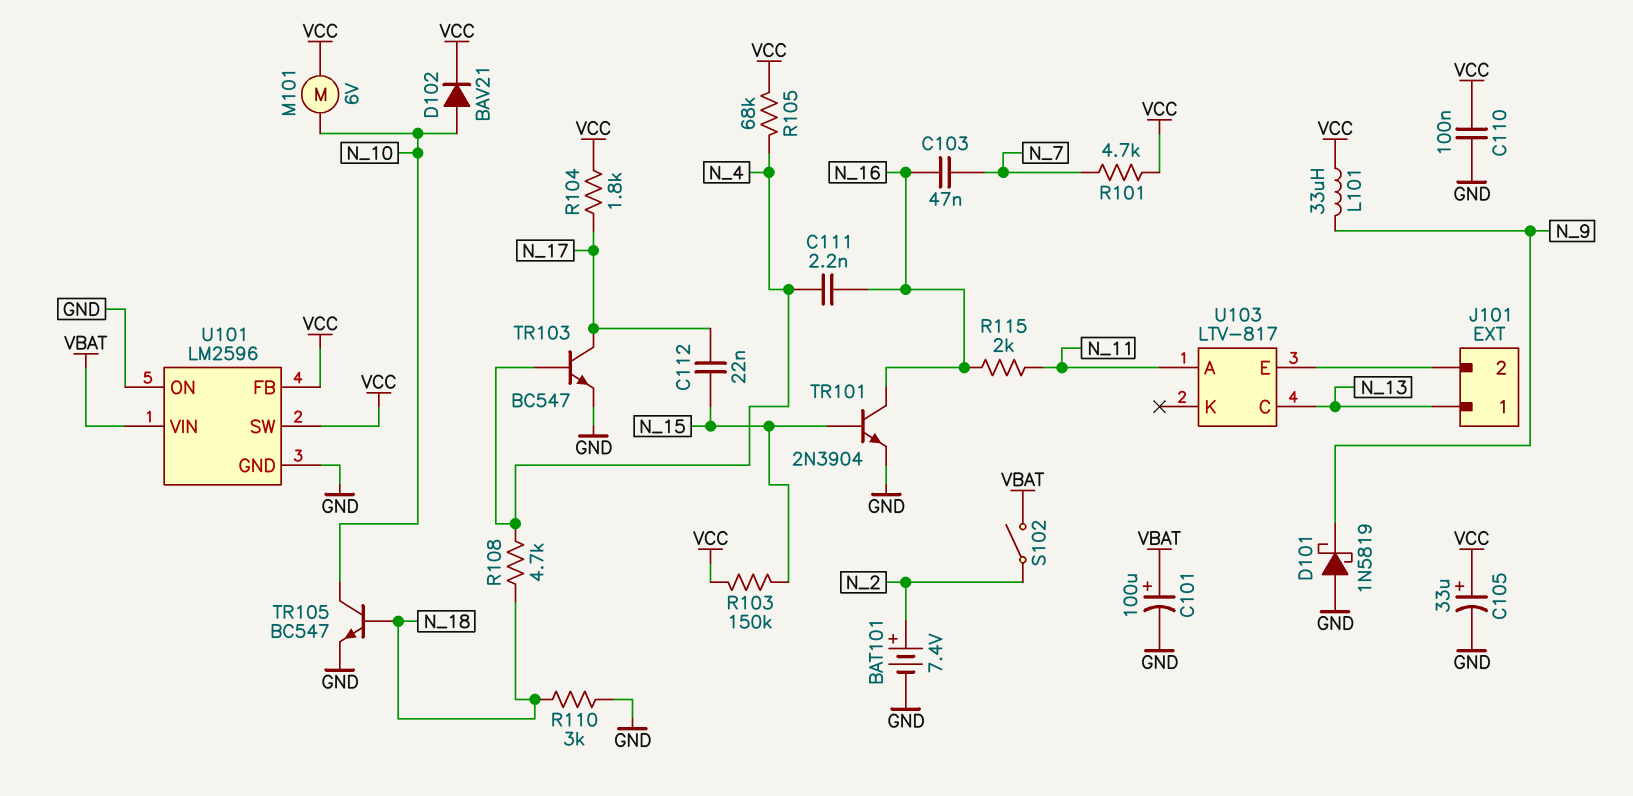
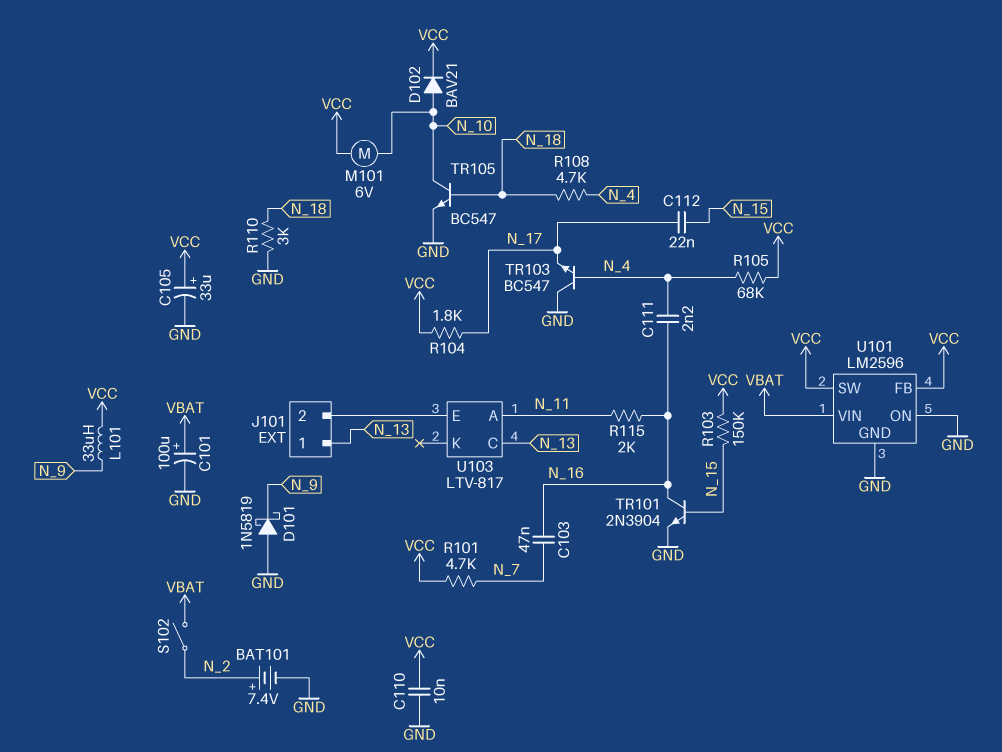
C110: 100nF (GND, VCC) -> 10nF (GND, VCC)
TR103: NPN BC547 (B N_4, C N_17, E GND) -> NPN BC547 (B N_4, C GND, E N_17)

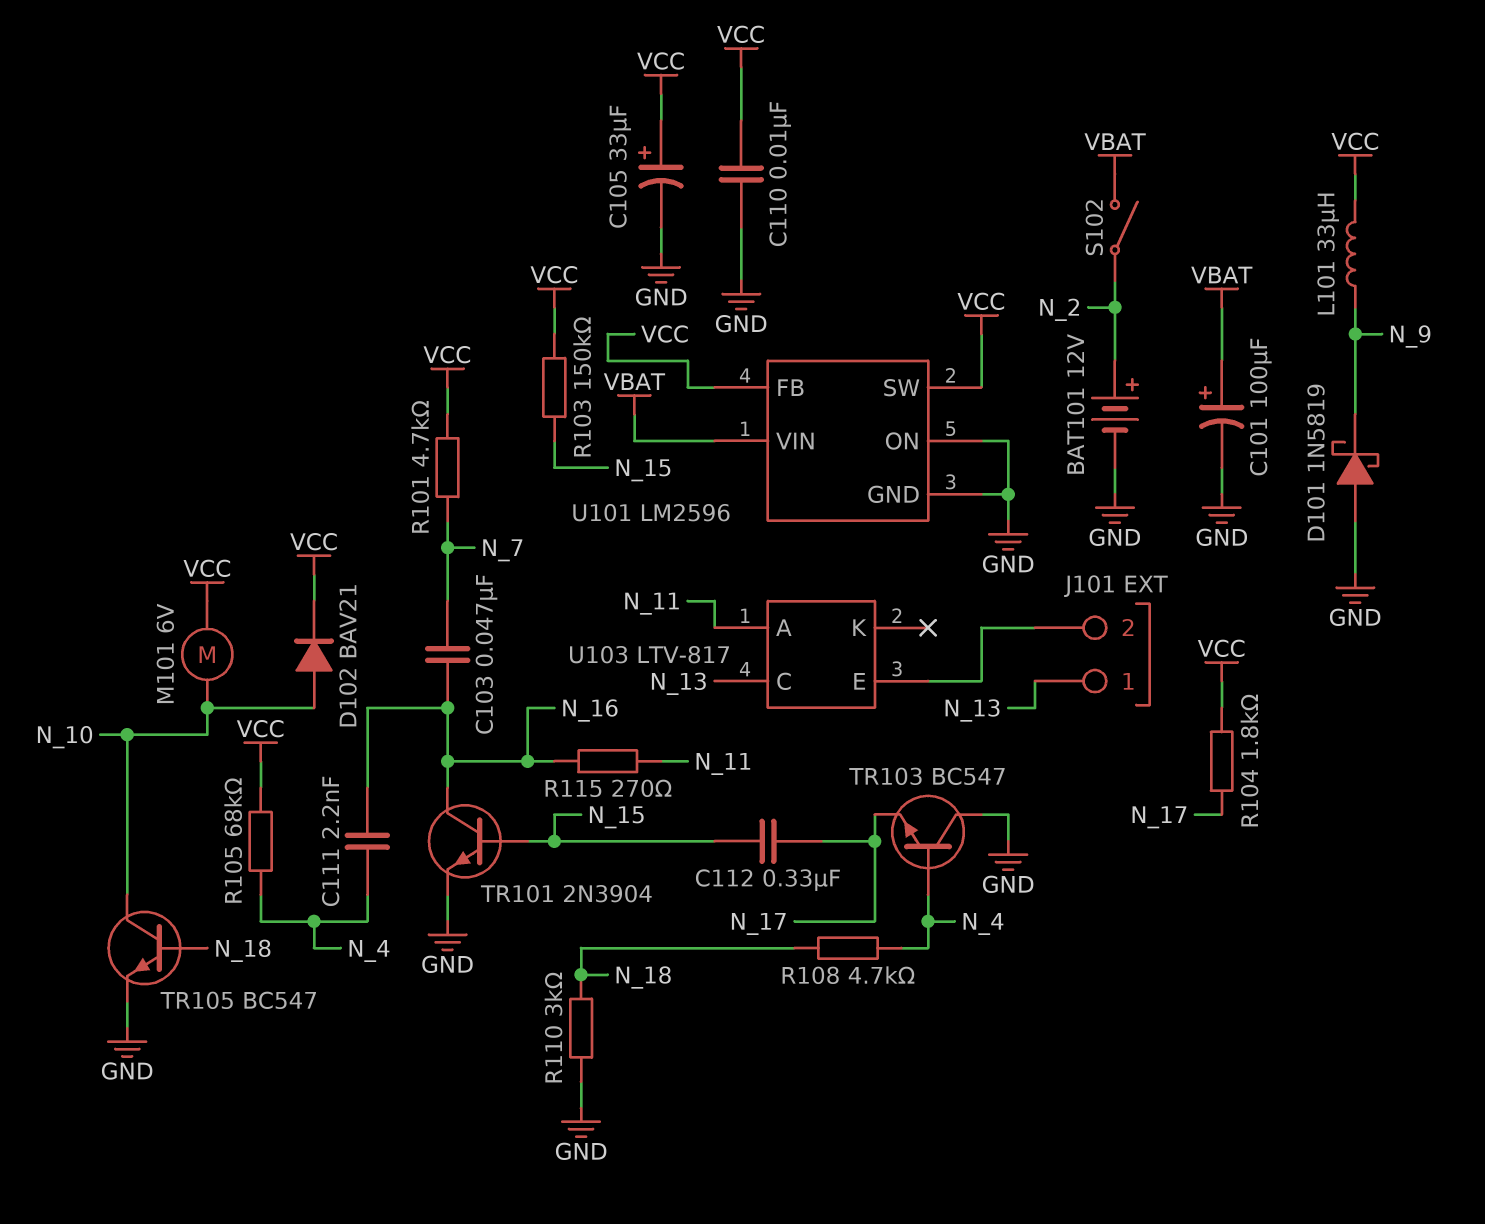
BAT101: 7.4V (plus N_2, minus GND) -> 12V (plus N_2, minus GND)
C112: 22nF (N_15, N_17) -> 330nF (N_15, N_17)
R115: 2k (N_11, N_16) -> 270 (N_11, N_16)

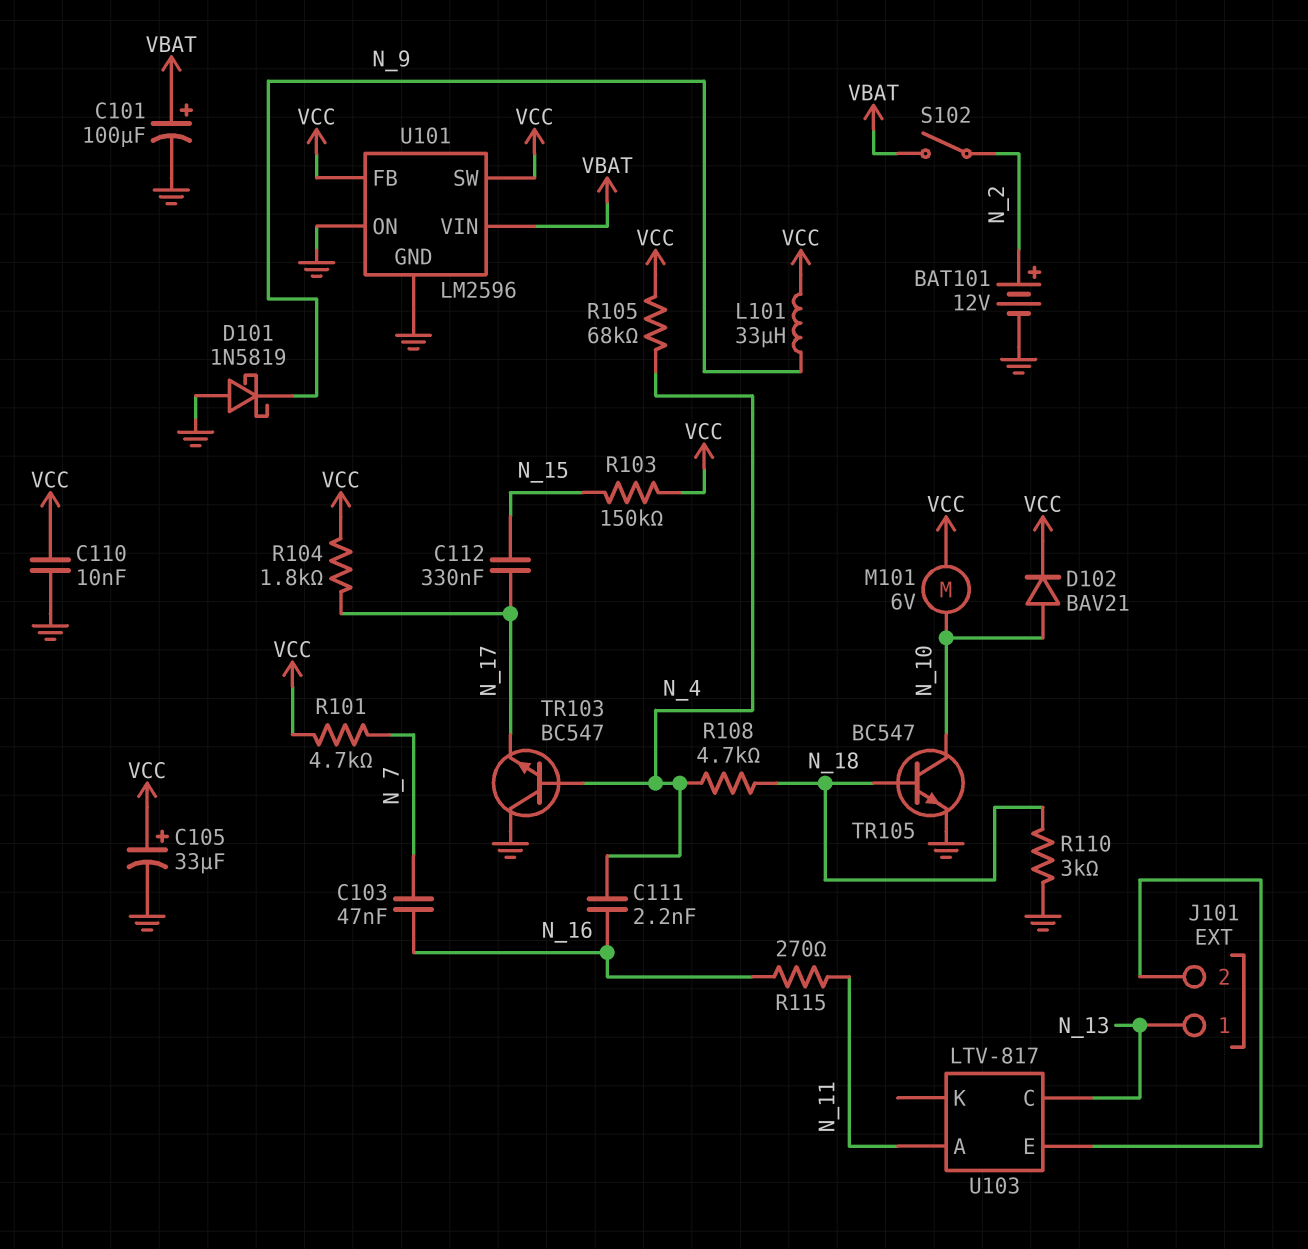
TR101: NPN 2N3904 (B N_15, C N_16, E GND) -> none

